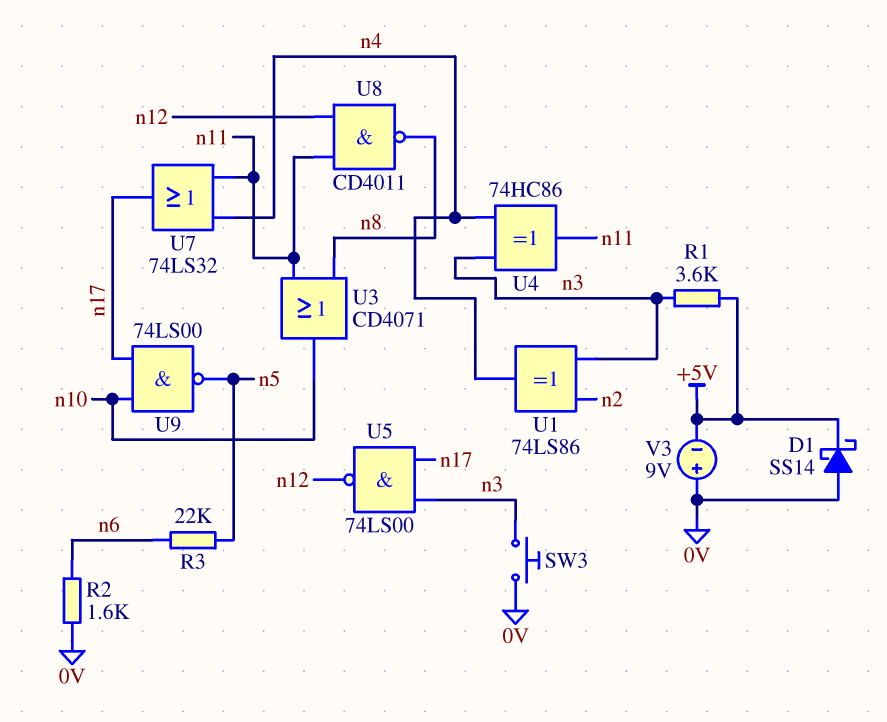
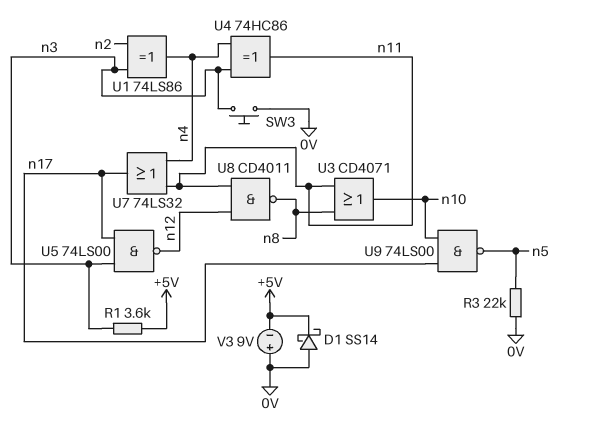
R2: 1.6k (0V, n6) -> none
R3: 22k (n5, n6) -> 22k (0V, n5)

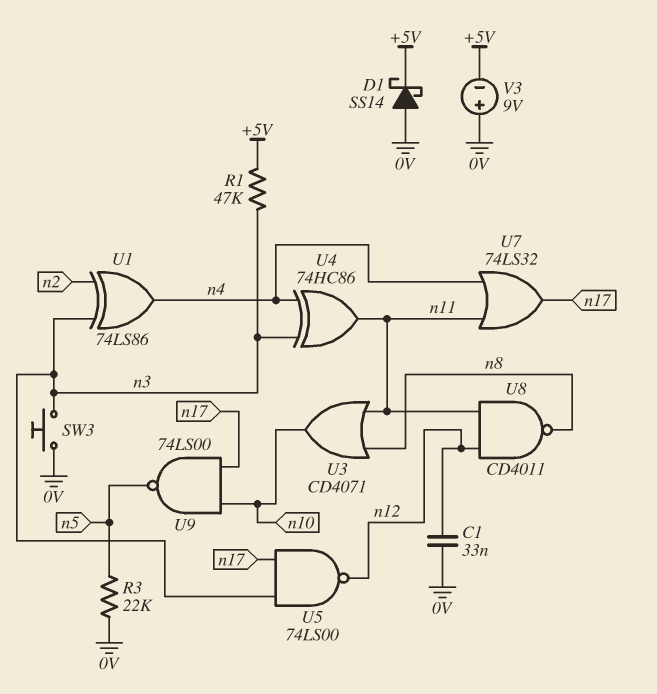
C1: none -> 33nF (0V, n12)
R1: 3.6k (+5V, n3) -> 47k (+5V, n3)

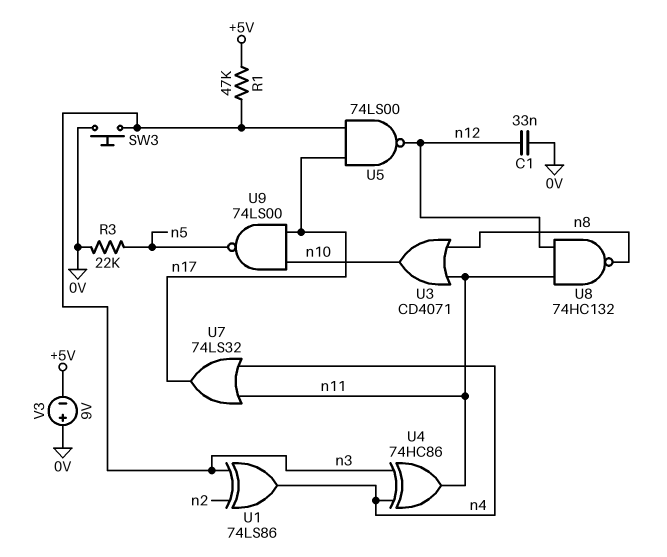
D1: schottky SS14 (A 0V, K +5V) -> none
U8: NAND CD4011 (in n11, in n12, out n8) -> NAND 74HC132 (in n11, in n12, out n8)

